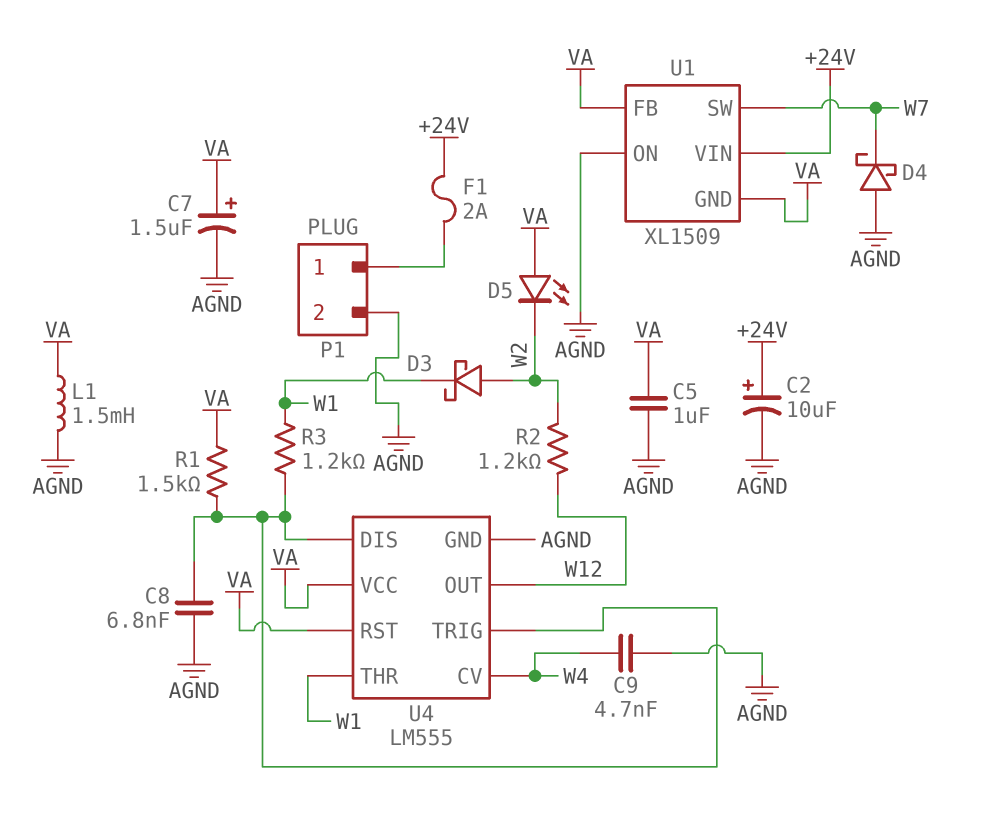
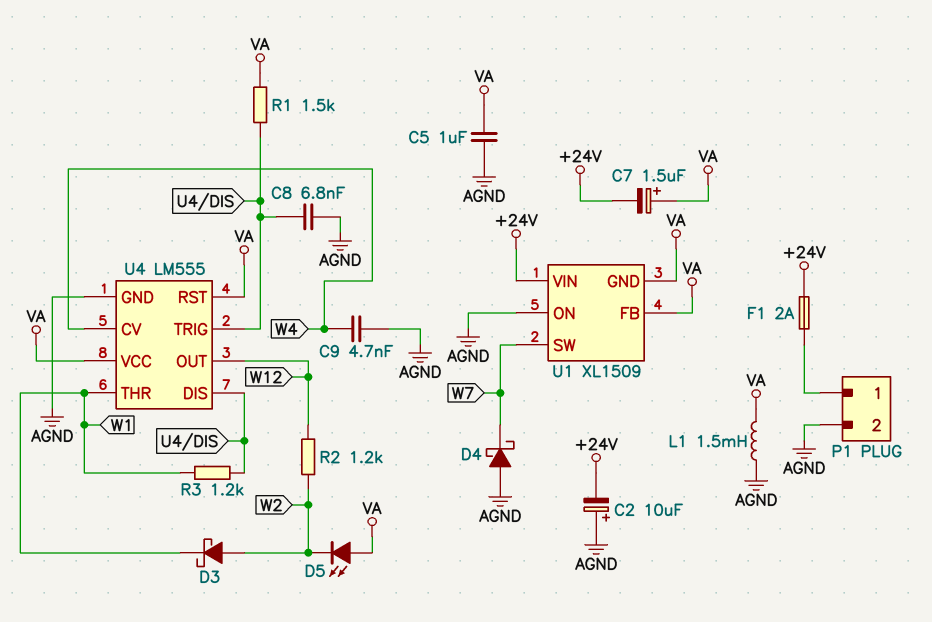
C2: 10uF (plus +24V, minus AGND) -> 10uF (plus AGND, minus +24V)
C7: 1.5uF (plus VA, minus AGND) -> 1.5uF (plus VA, minus +24V)

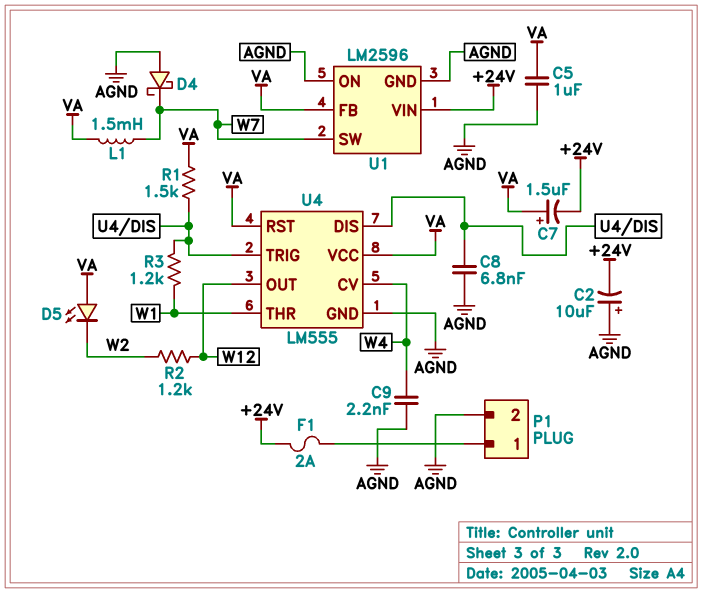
C9: 4.7nF (AGND, W4) -> 2.2nF (AGND, W4)
D3: schottky (A W2, K W1) -> none
L1: 1.5mH (AGND, VA) -> 1.5mH (VA, W7)
U1: XL1509 -> LM2596
U1 pin GND: VA -> AGND

